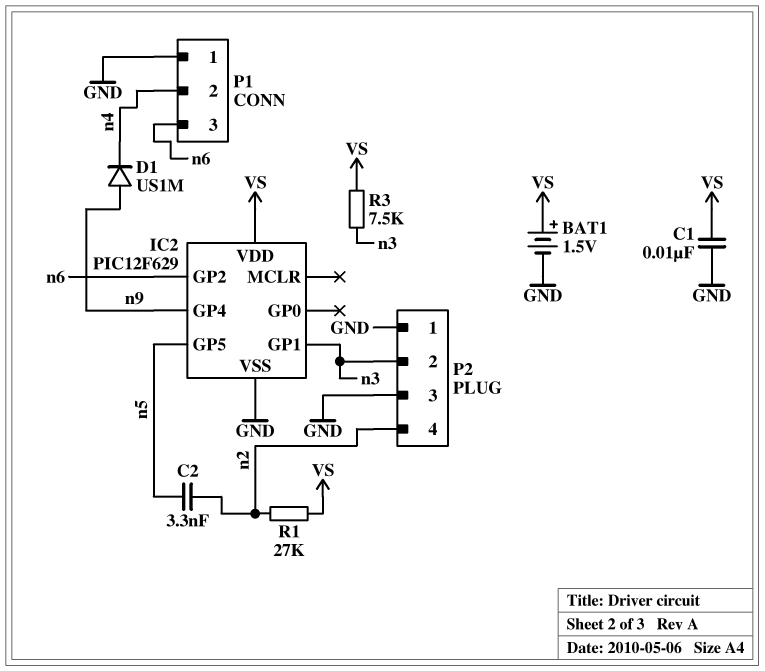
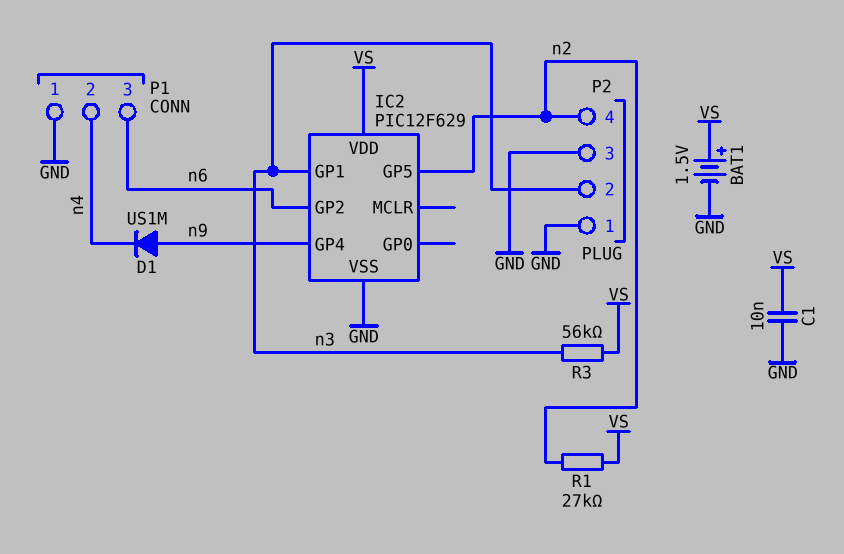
C2: 3.3nF (n2, n5) -> none
IC2 pin GP5: n5 -> n2
R3: 7.5k (VS, n3) -> 56k (VS, n3)

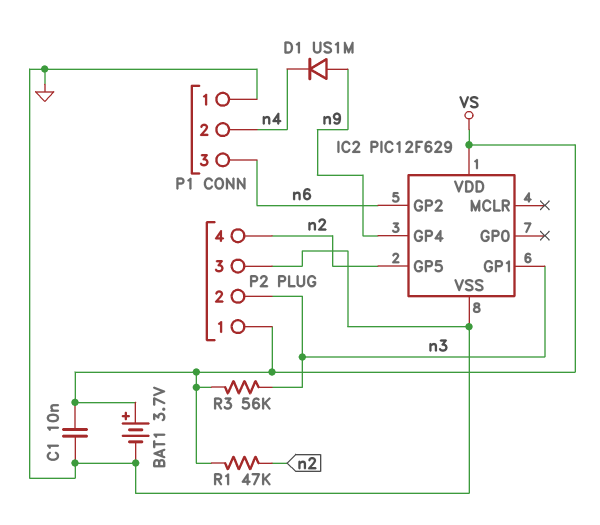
BAT1: 1.5V (plus VS, minus GND) -> 3.7V (plus VS, minus GND)
P2 pin 1: GND -> VS
R1: 27k (VS, n2) -> 47k (VS, n2)

